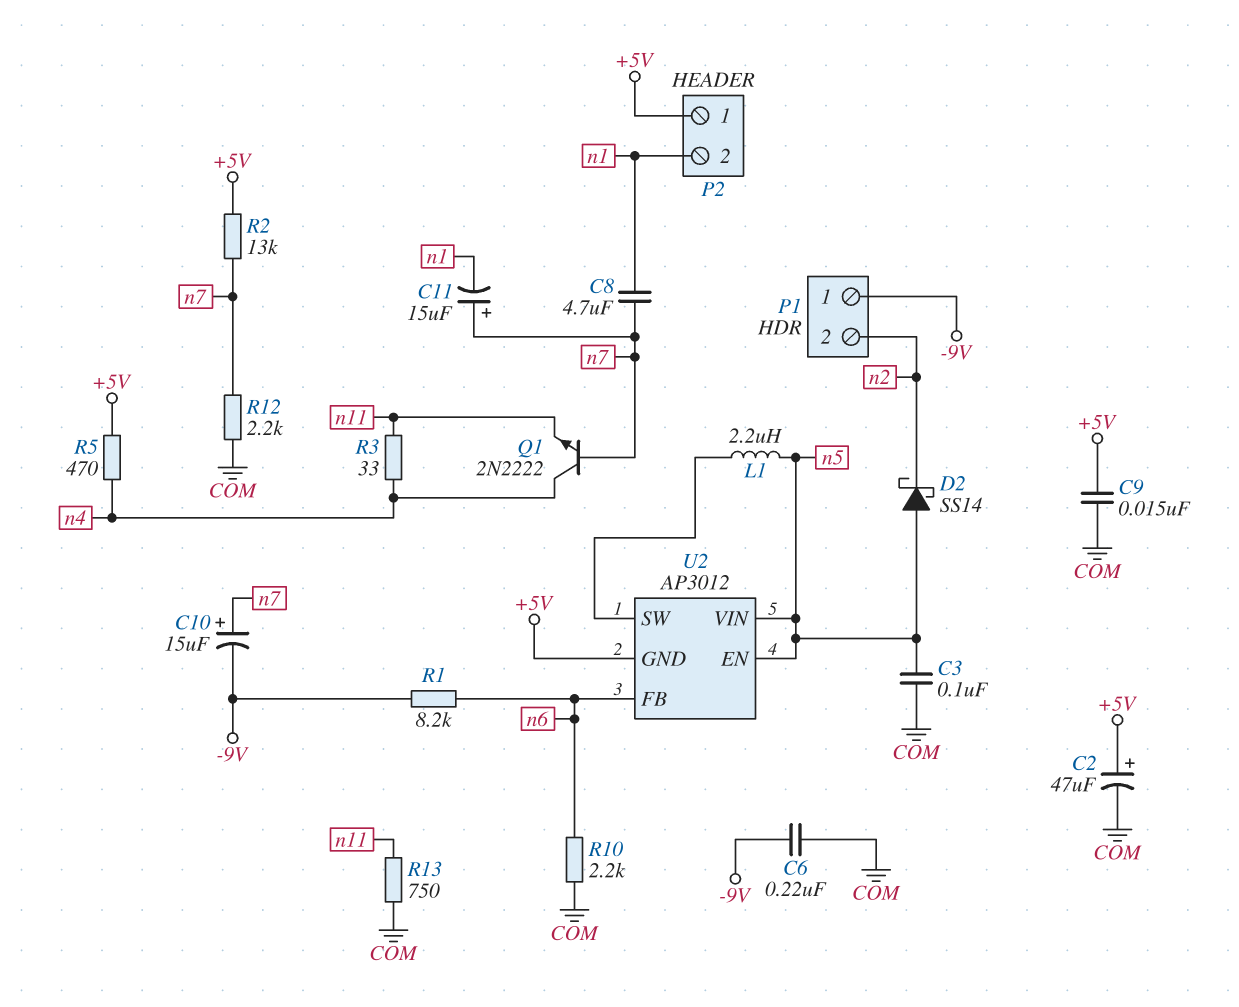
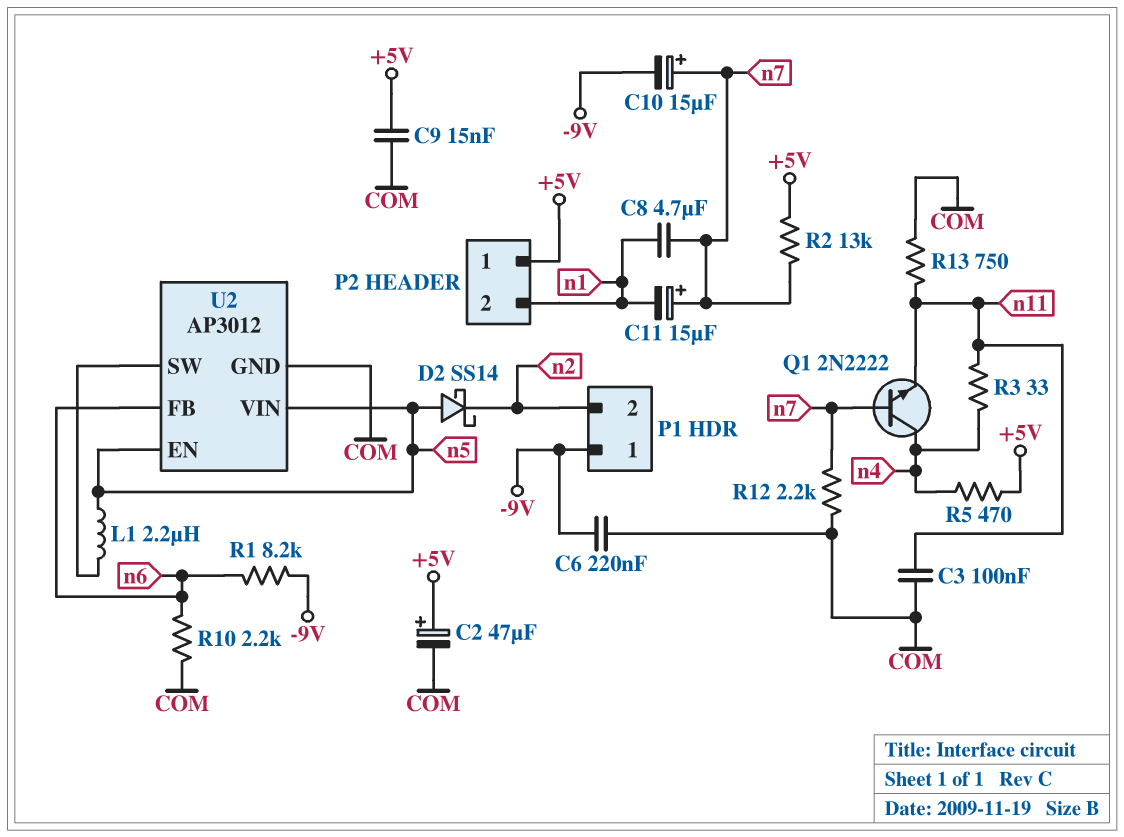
C3: 100nF (COM, n5) -> 100nF (COM, n11)
U2 pin GND: +5V -> COM

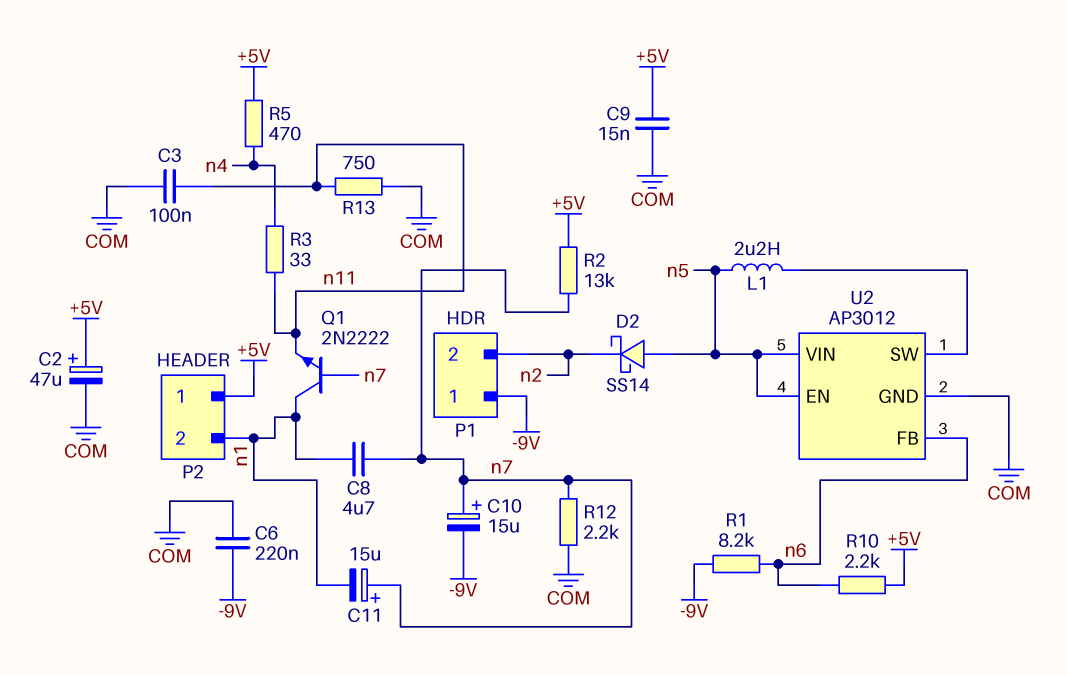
Q1: NPN 2N2222 (B n7, C n4, E n11) -> NPN 2N2222 (B n7, C n1, E n11)
R10: 2.2k (COM, n6) -> 2.2k (+5V, n6)

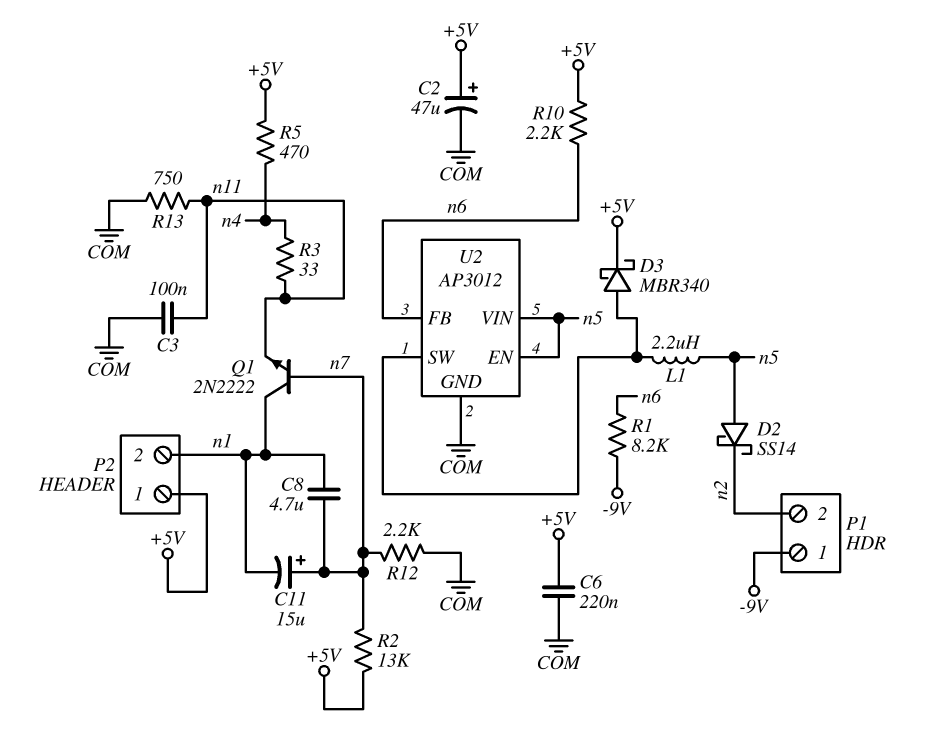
C6: 220nF (-9V, COM) -> 220nF (+5V, COM)
C9: 15nF (+5V, COM) -> none
C10: 15uF (plus n7, minus -9V) -> none
D3: none -> schottky MBR340 (A U2/SW, K +5V)

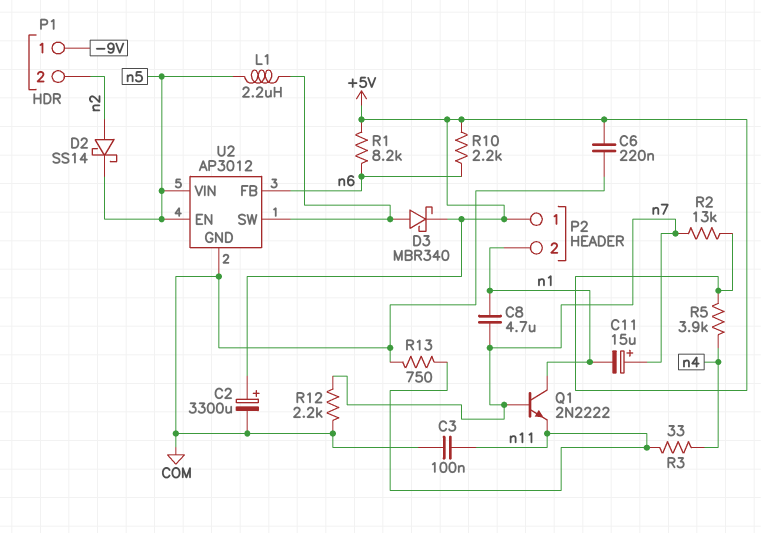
C2: 47uF (plus +5V, minus COM) -> 3300uF (plus +5V, minus COM)
D2: schottky SS14 (A n5, K n2) -> schottky SS14 (A n2, K n5)
R1: 8.2k (-9V, n6) -> 8.2k (+5V, n6)
R5: 470 (+5V, n4) -> 3.9k (+5V, n4)

